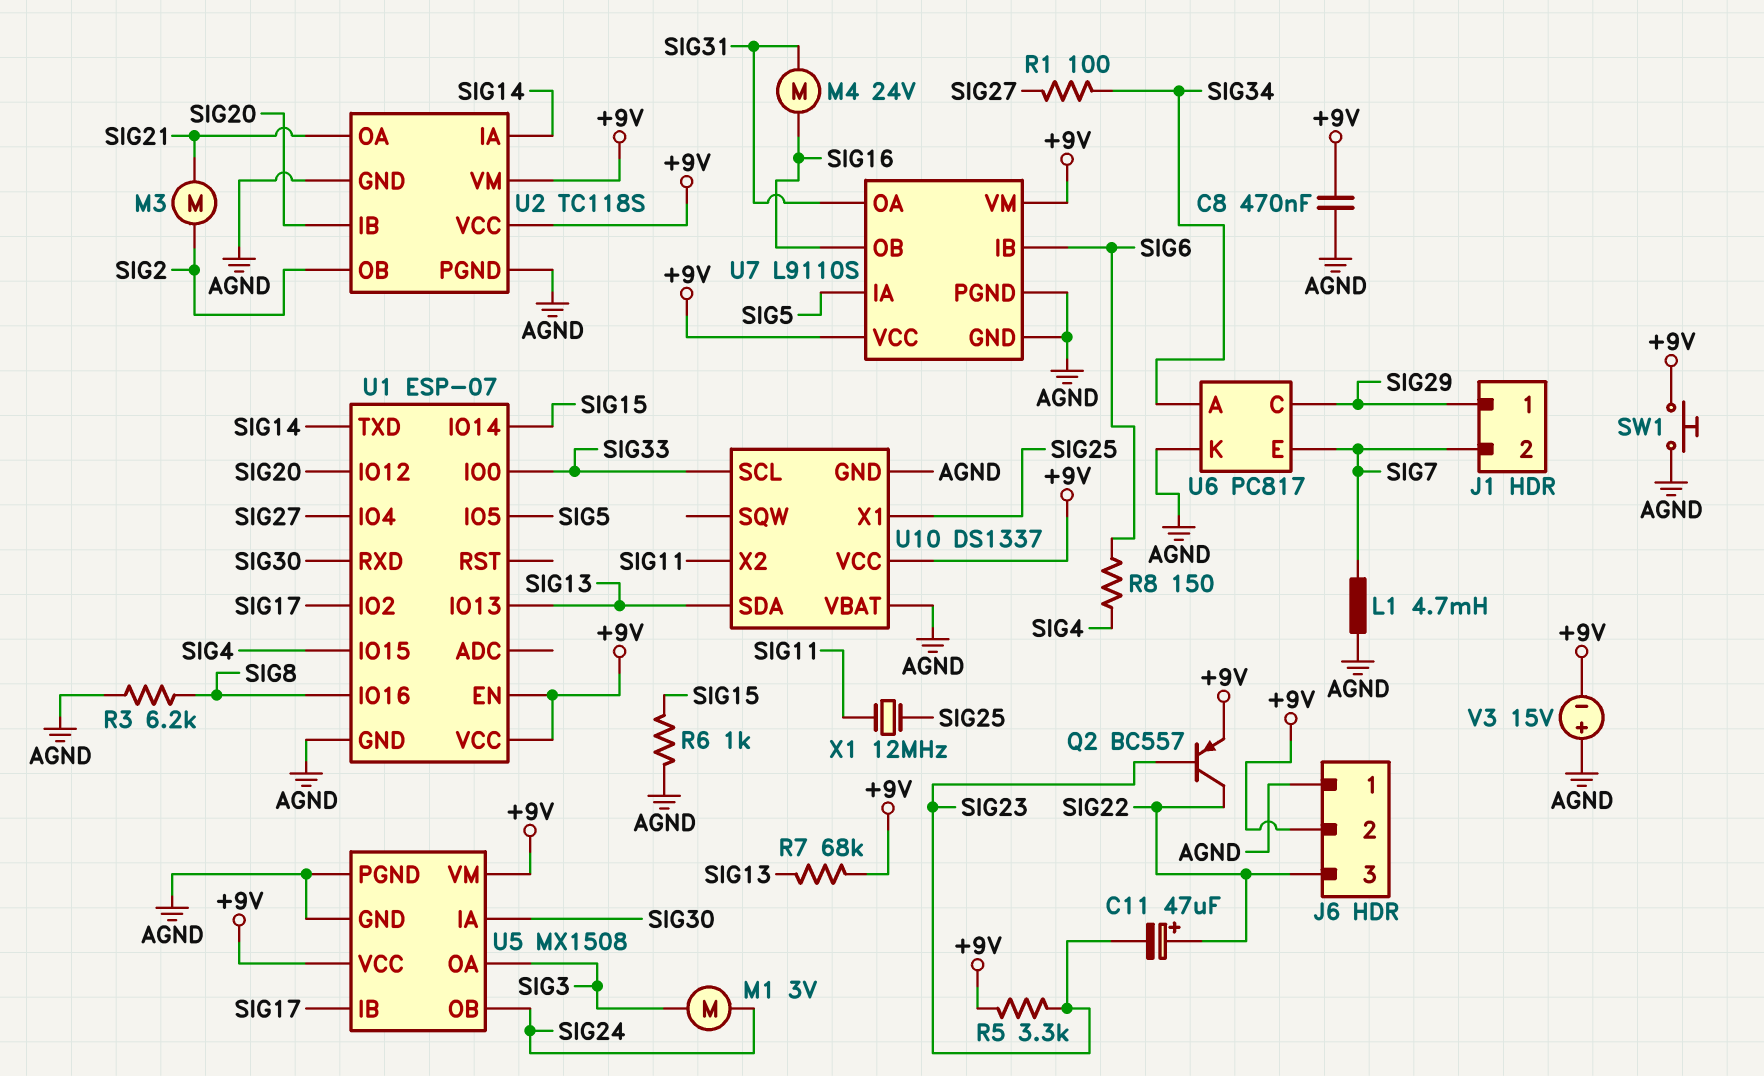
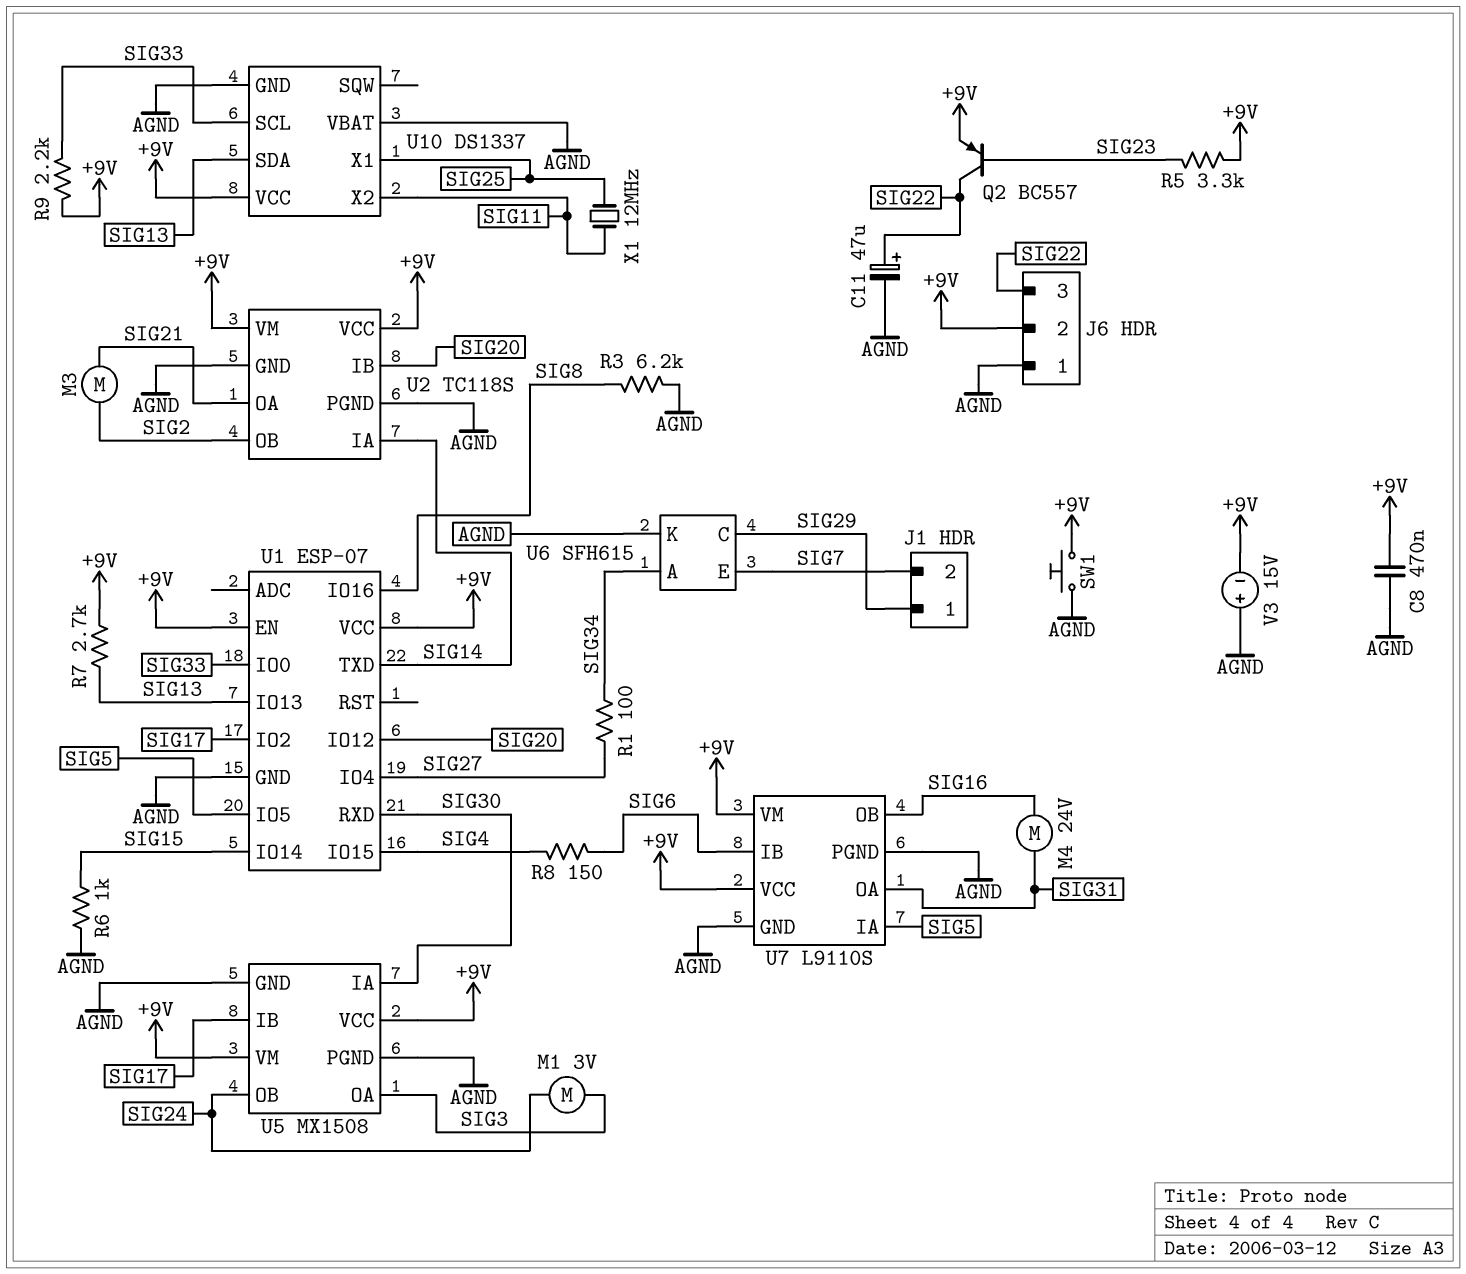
C11: 47uF (plus SIG22, minus SIG23) -> 47uF (plus SIG22, minus AGND)
L1: 4.7mH (AGND, SIG7) -> none
R7: 68k (+9V, SIG13) -> 2.7k (+9V, SIG13)
R9: none -> 2.2k (+9V, SIG33)
U6: PC817 -> SFH615

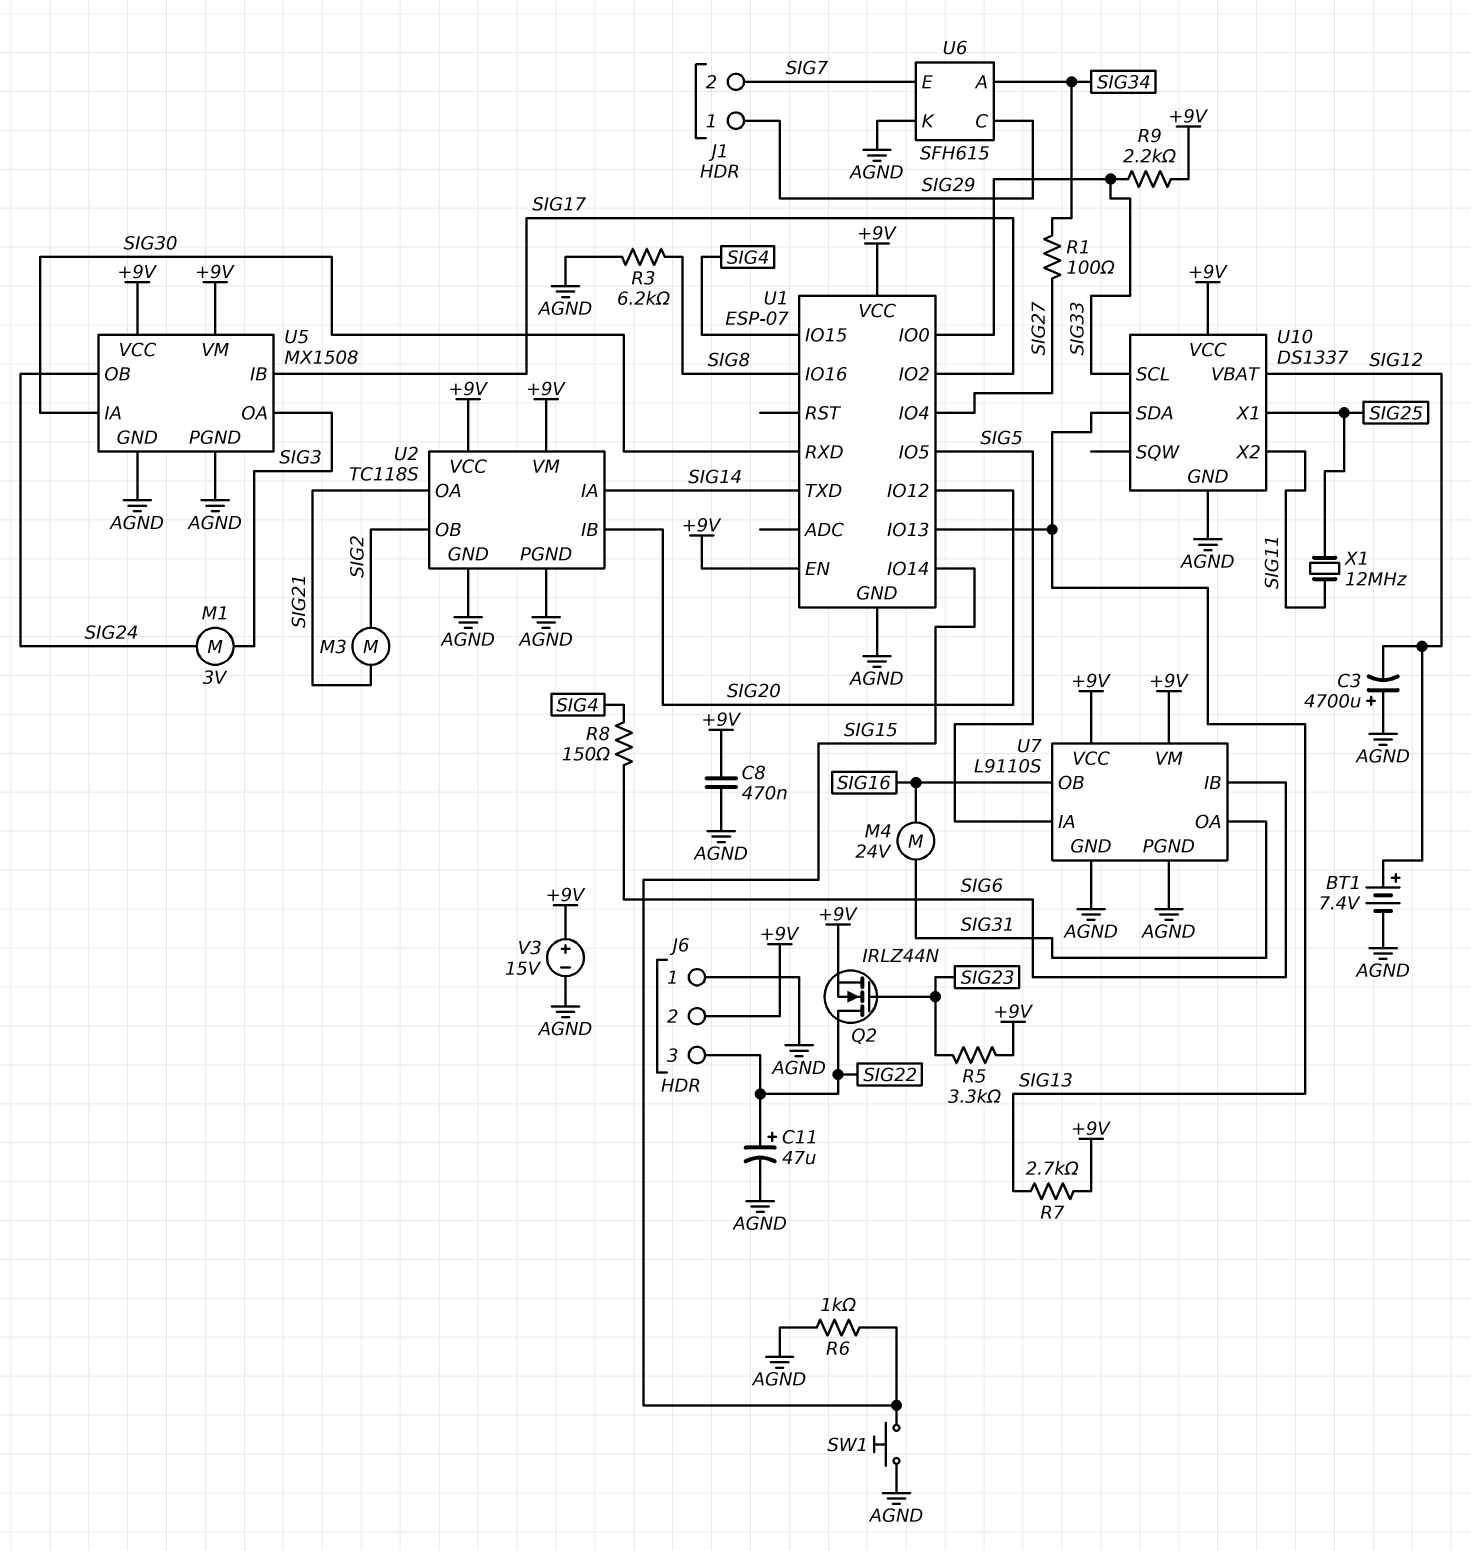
BT1: none -> 7.4V (plus SIG12, minus AGND)
C3: none -> 4700uF (plus AGND, minus SIG12)
Q2: PNP BC557 (B SIG23, C SIG22, E +9V) -> NMOS IRLZ44N (G SIG23, D SIG22, S +9V)
SW1: button (+9V, AGND) -> button (AGND, SIG15)
U10 pin VBAT: AGND -> SIG12
V3: 15V (plus AGND, minus +9V) -> 15V (plus +9V, minus AGND)

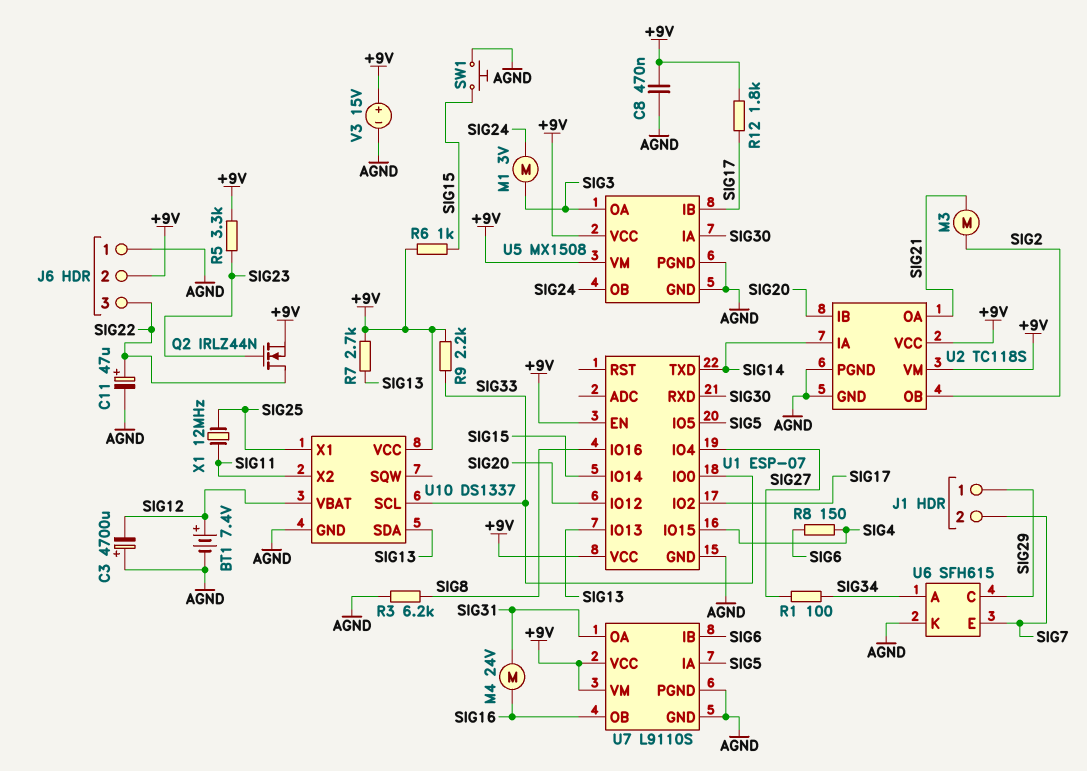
R6: 1k (AGND, SIG15) -> 1k (+9V, SIG15)
R12: none -> 1.8k (+9V, SIG17)

